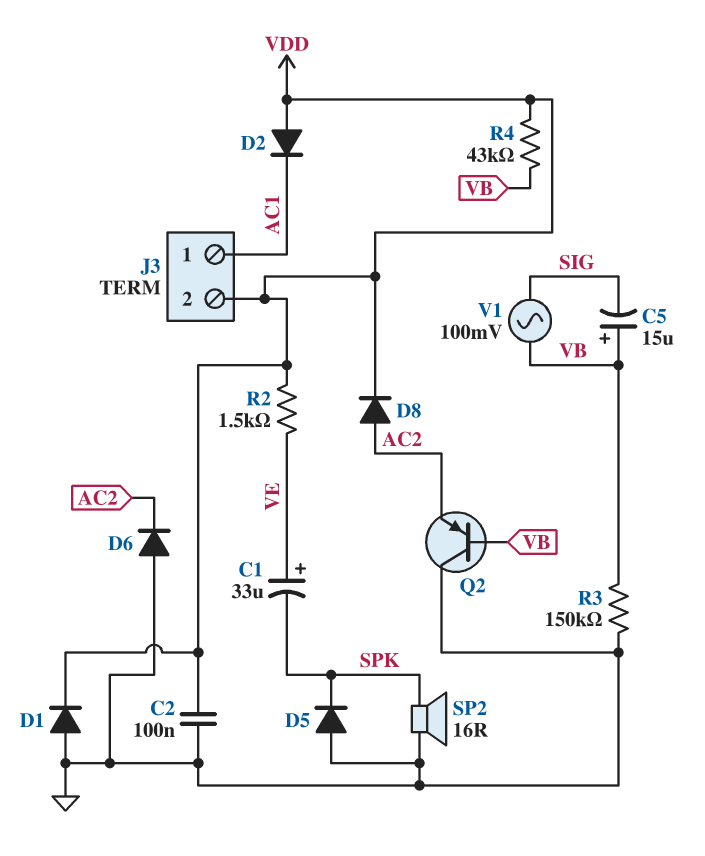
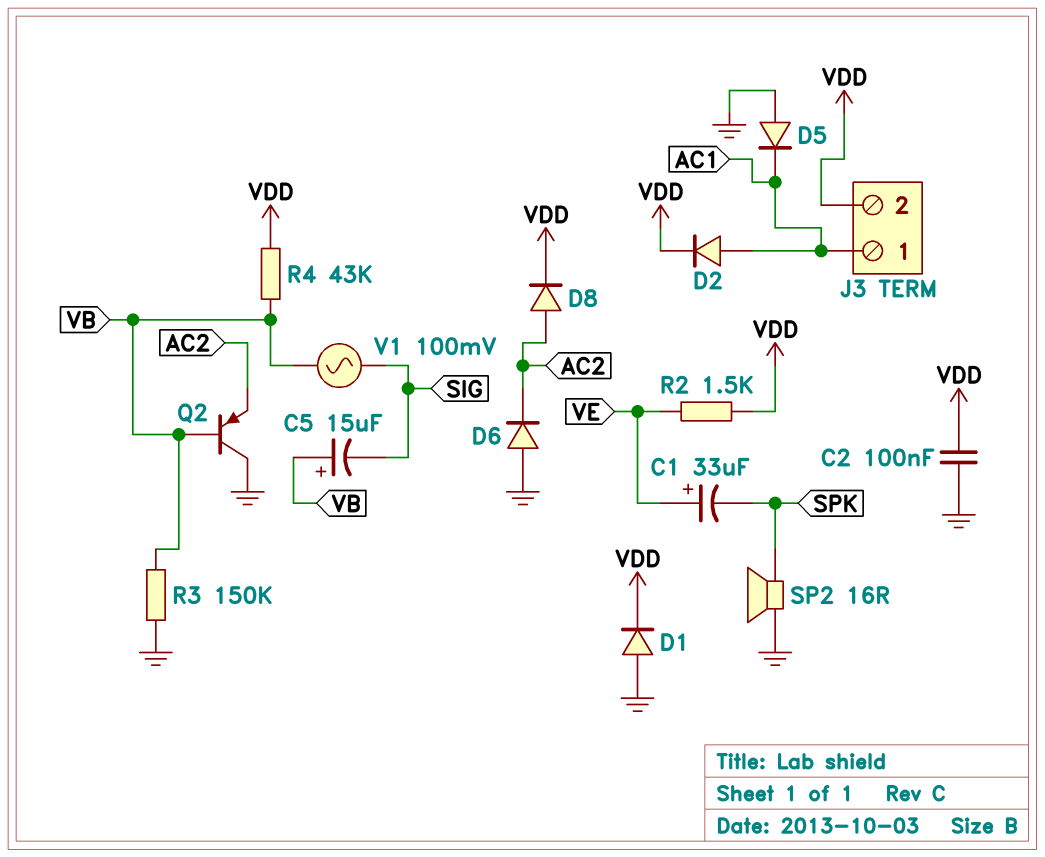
D2: diode (A VDD, K AC1) -> diode (A AC1, K VDD)
D5: diode (A GND, K SPK) -> diode (A GND, K AC1)

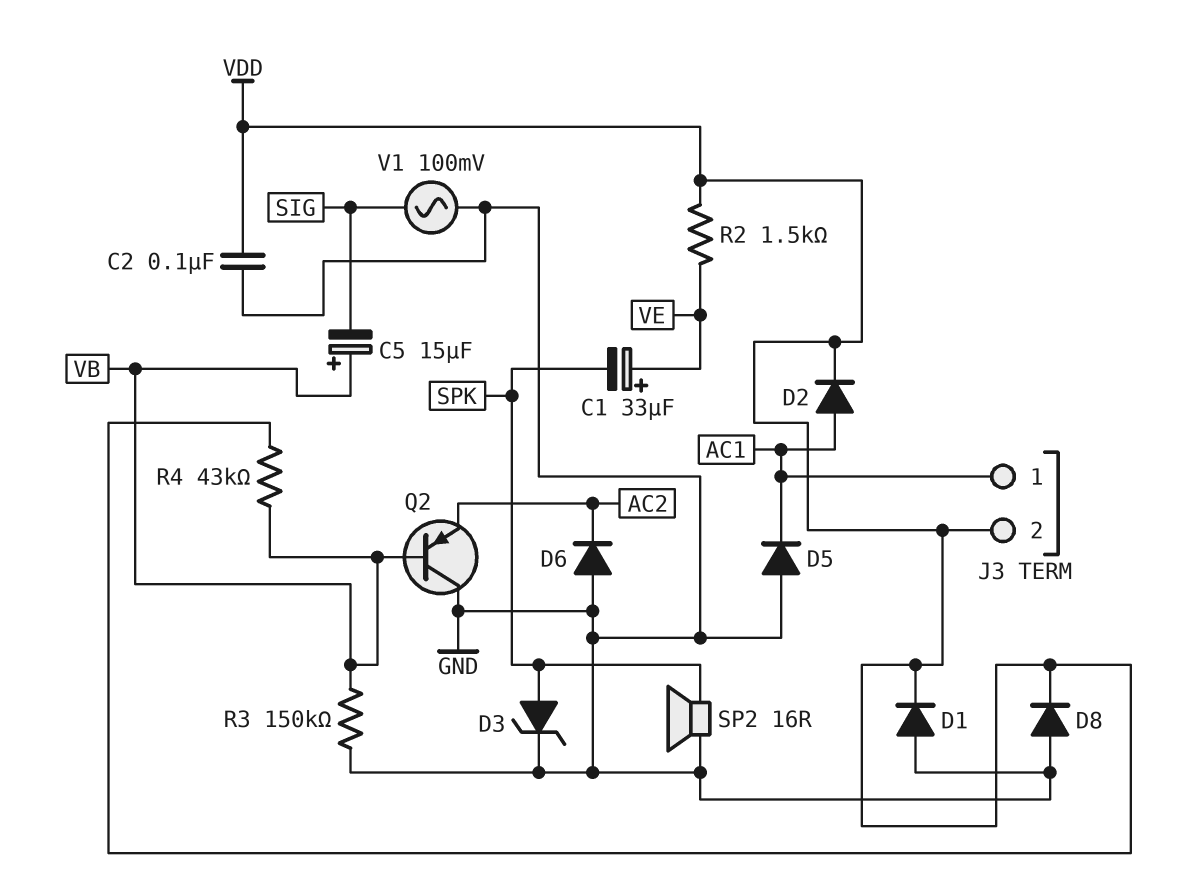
D3: none -> zener (A SPK, K GND)
D8: diode (A AC2, K VDD) -> diode (A GND, K VDD)
V1: AC 100mV (SIG, VB) -> AC 100mV (GND, SIG)

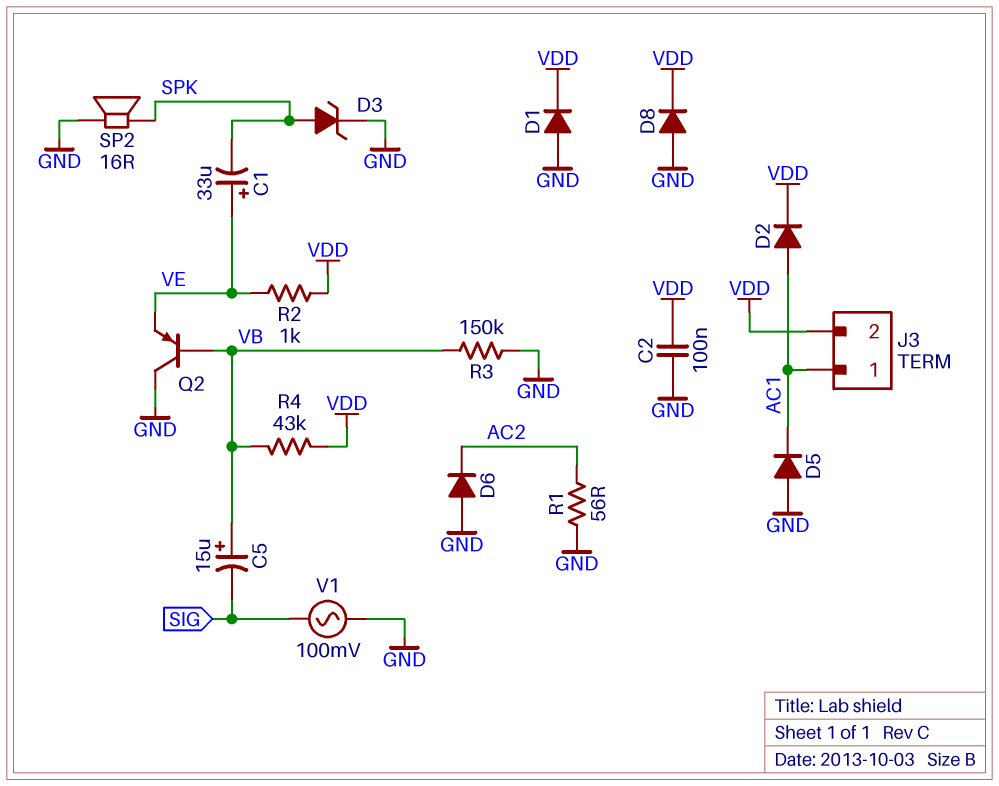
Q2: PNP (B VB, C GND, E AC2) -> PNP (B VB, C GND, E VE)
R1: none -> 56 (AC2, GND)
R2: 1.5k (VDD, VE) -> 1k (VDD, VE)

